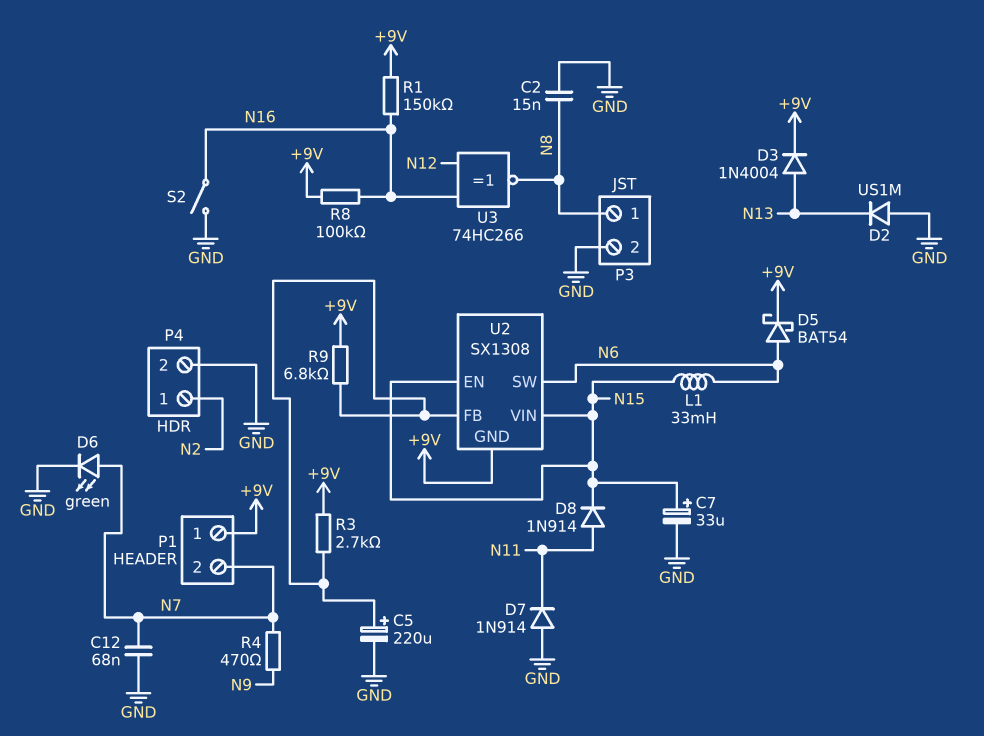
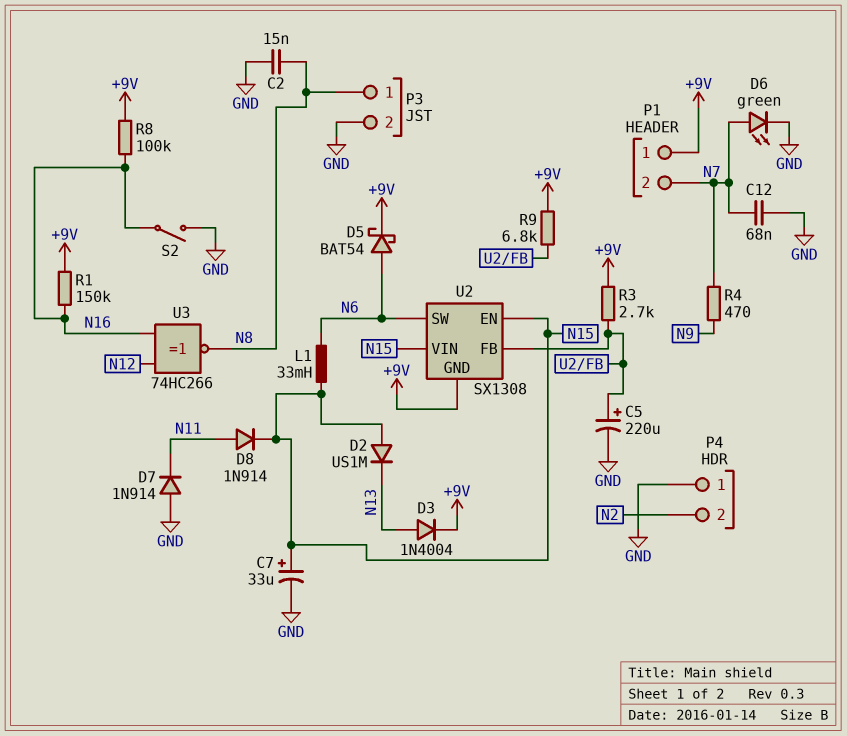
D2: diode US1M (A GND, K N13) -> diode US1M (A N15, K N13)
P4 pin 1: N2 -> GND
P4 pin 2: GND -> N2

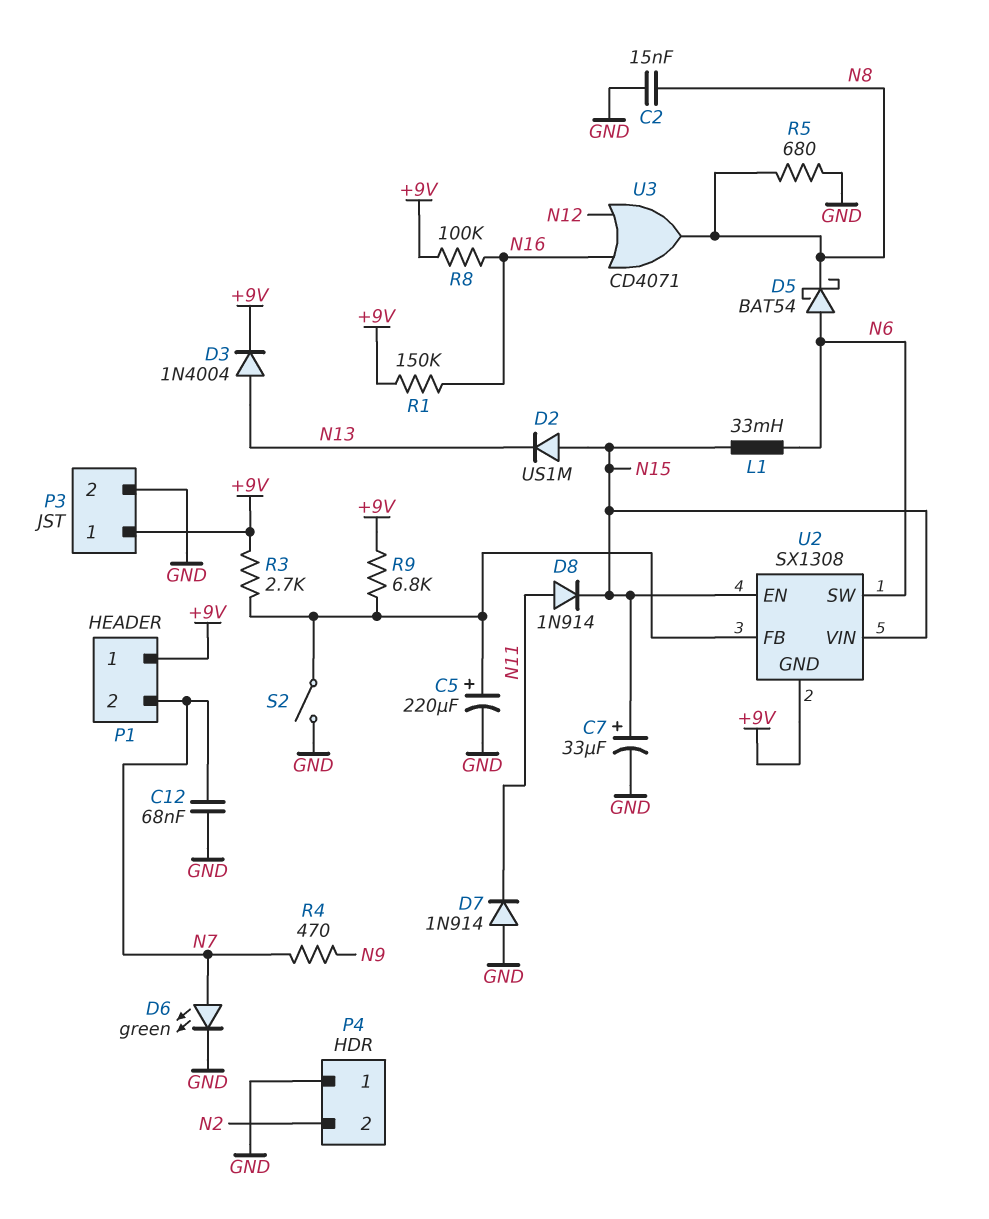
D5: schottky BAT54 (A N6, K +9V) -> schottky BAT54 (A N6, K N8)
P3 pin 1: N8 -> +9V
R5: none -> 680 (GND, N8)
S2: switch (GND, N16) -> switch (GND, U2/FB)
U3: XNOR 74HC266 (in N12, in N16, out N8) -> OR CD4071 (in N12, in N16, out N8)

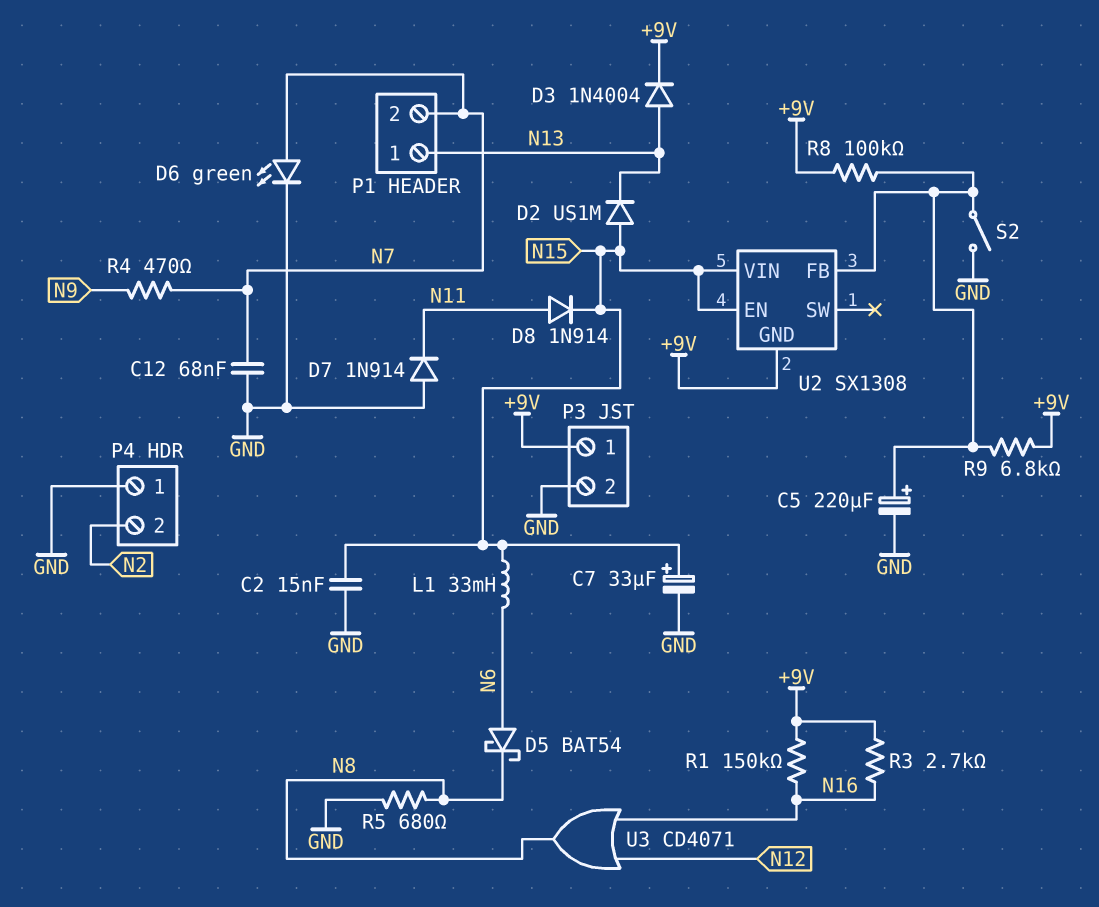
C2: 15nF (GND, N8) -> 15nF (GND, N15)
P1 pin 1: +9V -> N13
R3: 2.7k (+9V, U2/FB) -> 2.7k (+9V, N16)
R8: 100k (+9V, N16) -> 100k (+9V, U2/FB)
U2 pin SW: N6 -> none

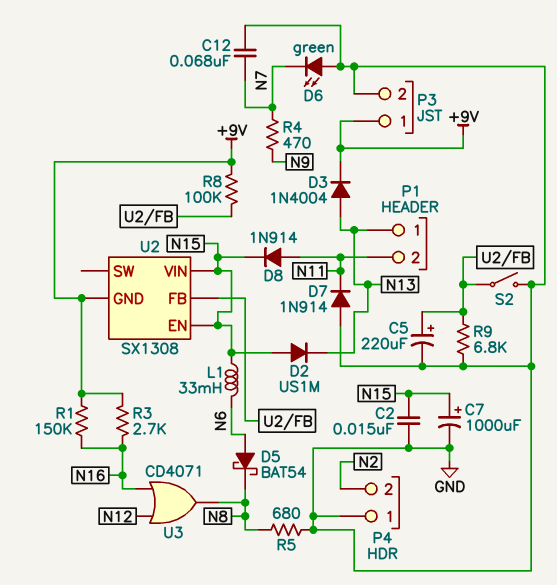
C7: 33uF (plus N15, minus GND) -> 1000uF (plus N15, minus GND)
D6: LED green (A N7, K GND) -> LED green (A GND, K N7)
P1 pin 2: N7 -> N11
R9: 6.8k (+9V, U2/FB) -> 6.8k (GND, U2/FB)

